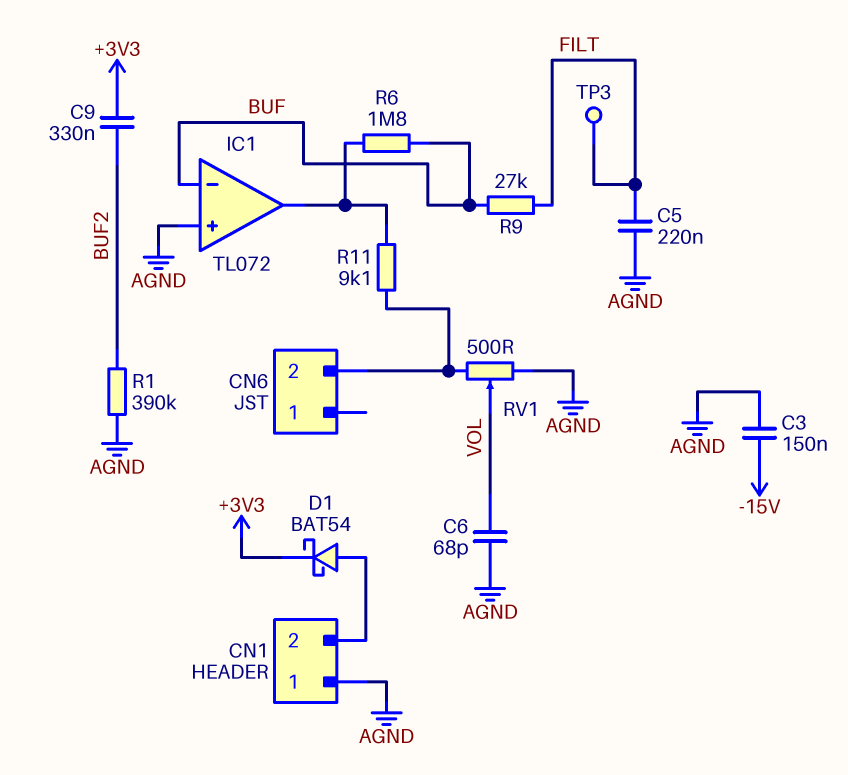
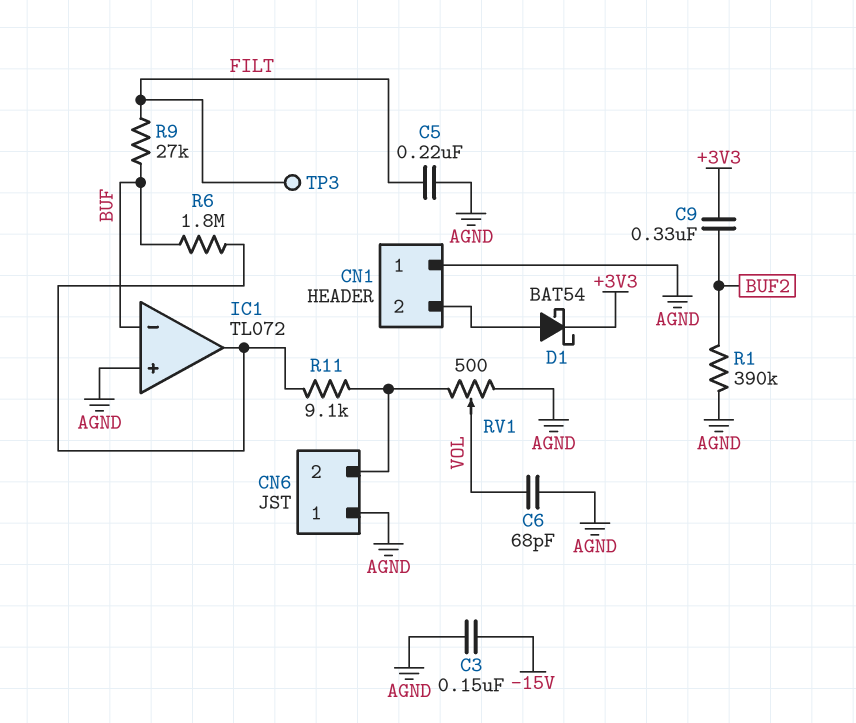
CN6 pin 1: none -> AGND

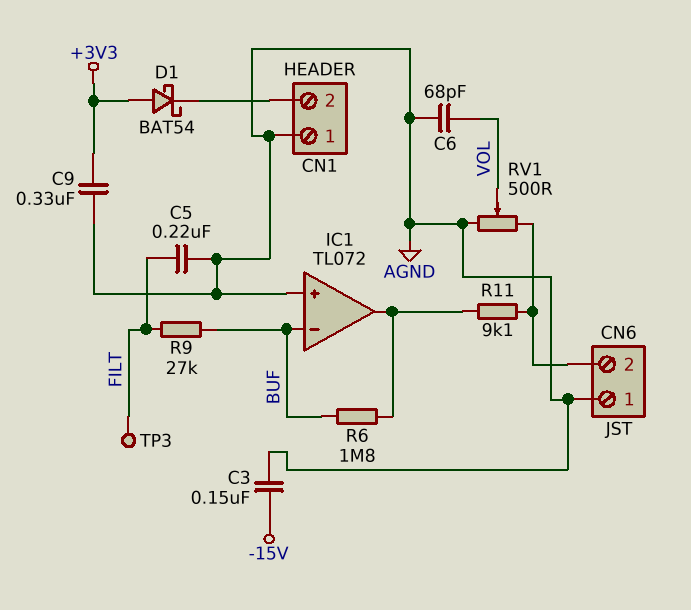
C9: 330nF (+3V3, BUF2) -> 330nF (+3V3, AGND)
D1: schottky BAT54 (A CN1/2, K +3V3) -> schottky BAT54 (A +3V3, K CN1/2)
R1: 390k (AGND, BUF2) -> none

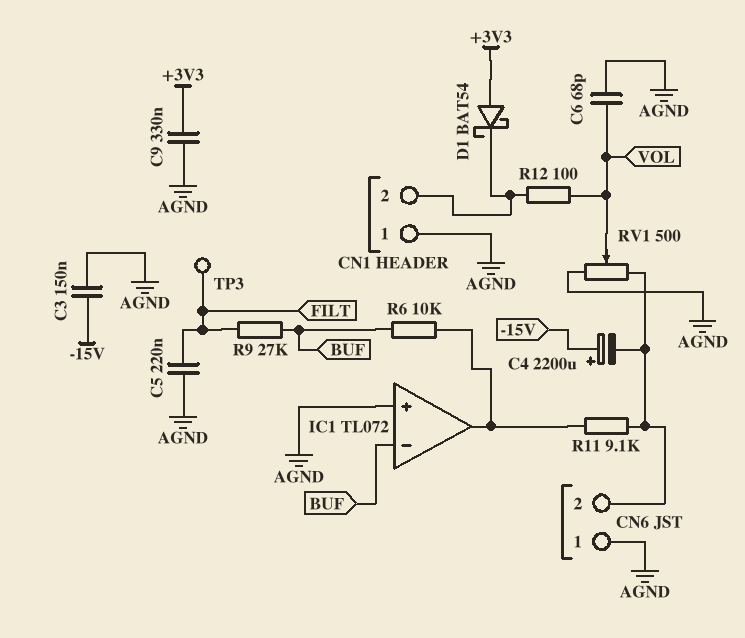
C4: none -> 2200uF (plus -15V, minus CN6/2)
R6: 1.8M (BUF, IC1/out) -> 10k (BUF, IC1/out)
R12: none -> 100 (CN1/2, VOL)

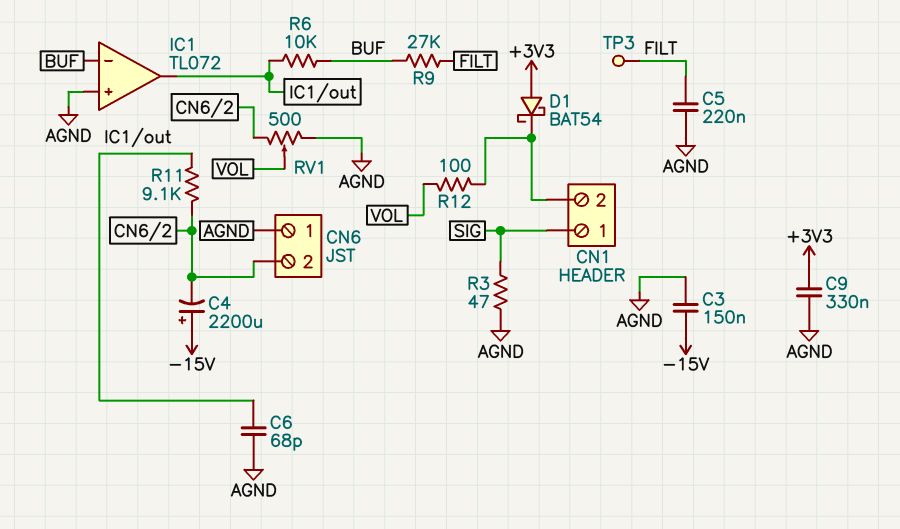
C6: 68pF (AGND, VOL) -> 68pF (AGND, IC1/out)
CN1 pin 1: AGND -> SIG
R3: none -> 47 (AGND, SIG)

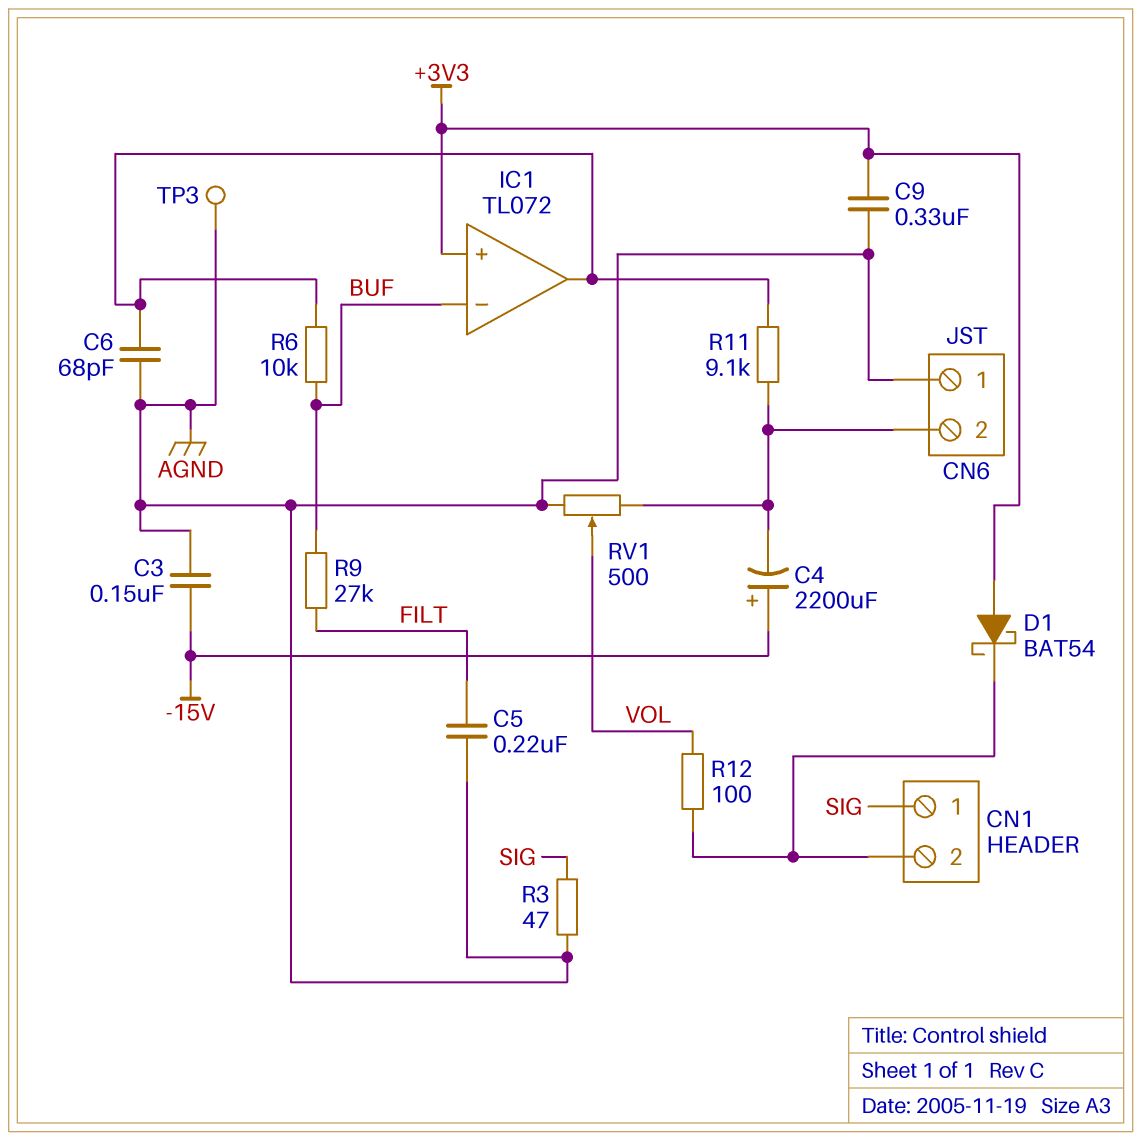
IC1 pin in+: AGND -> +3V3
TP3: test point (FILT) -> test point (AGND)

